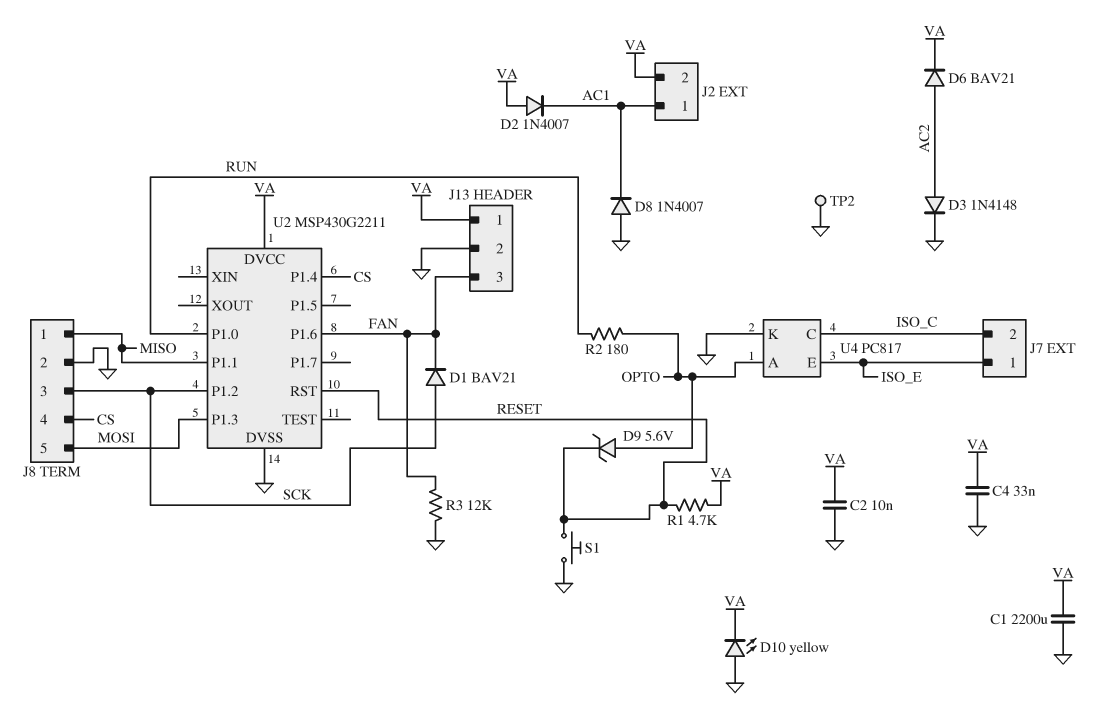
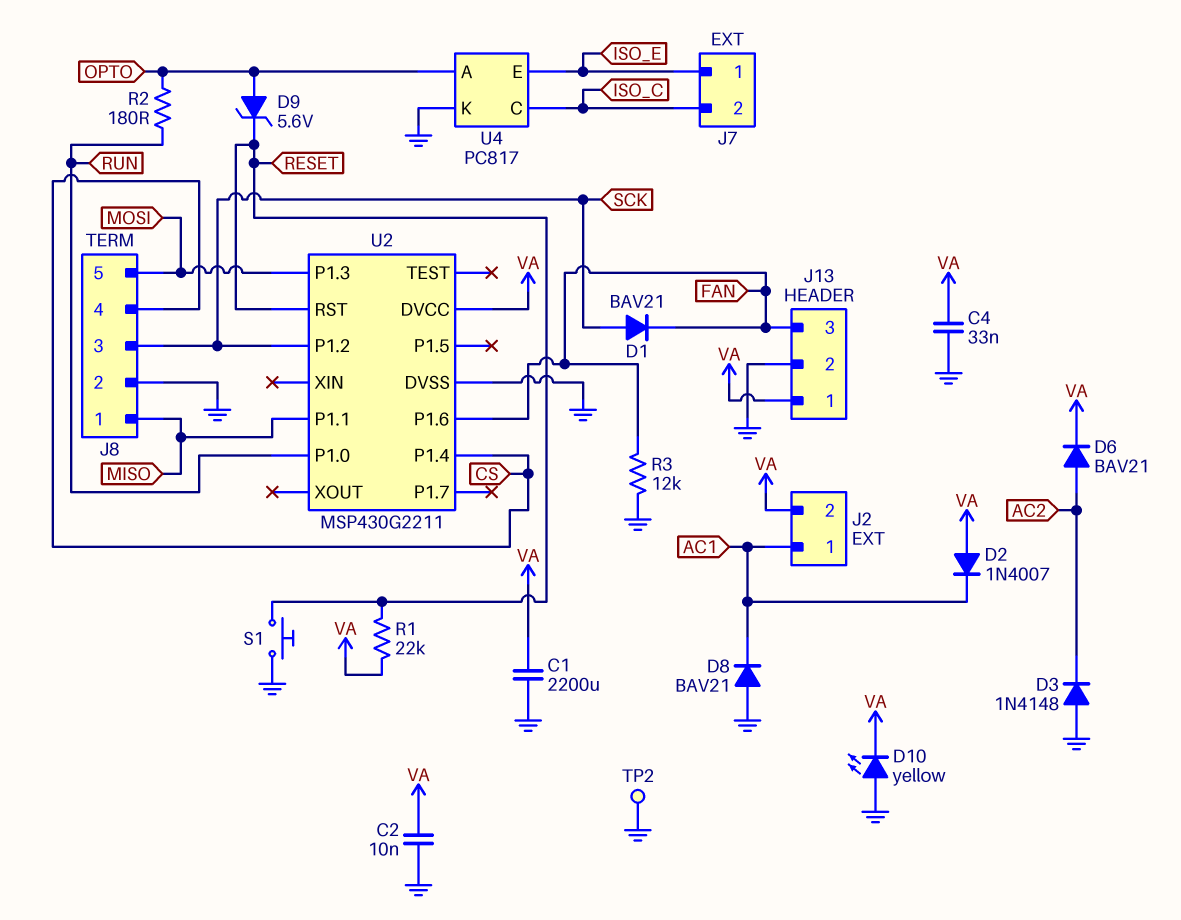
D3: diode 1N4148 (A AC2, K GND) -> diode 1N4148 (A GND, K AC2)
D8: diode 1N4007 (A GND, K AC1) -> diode BAV21 (A GND, K AC1)
R1: 4.7k (RESET, VA) -> 22k (RESET, VA)

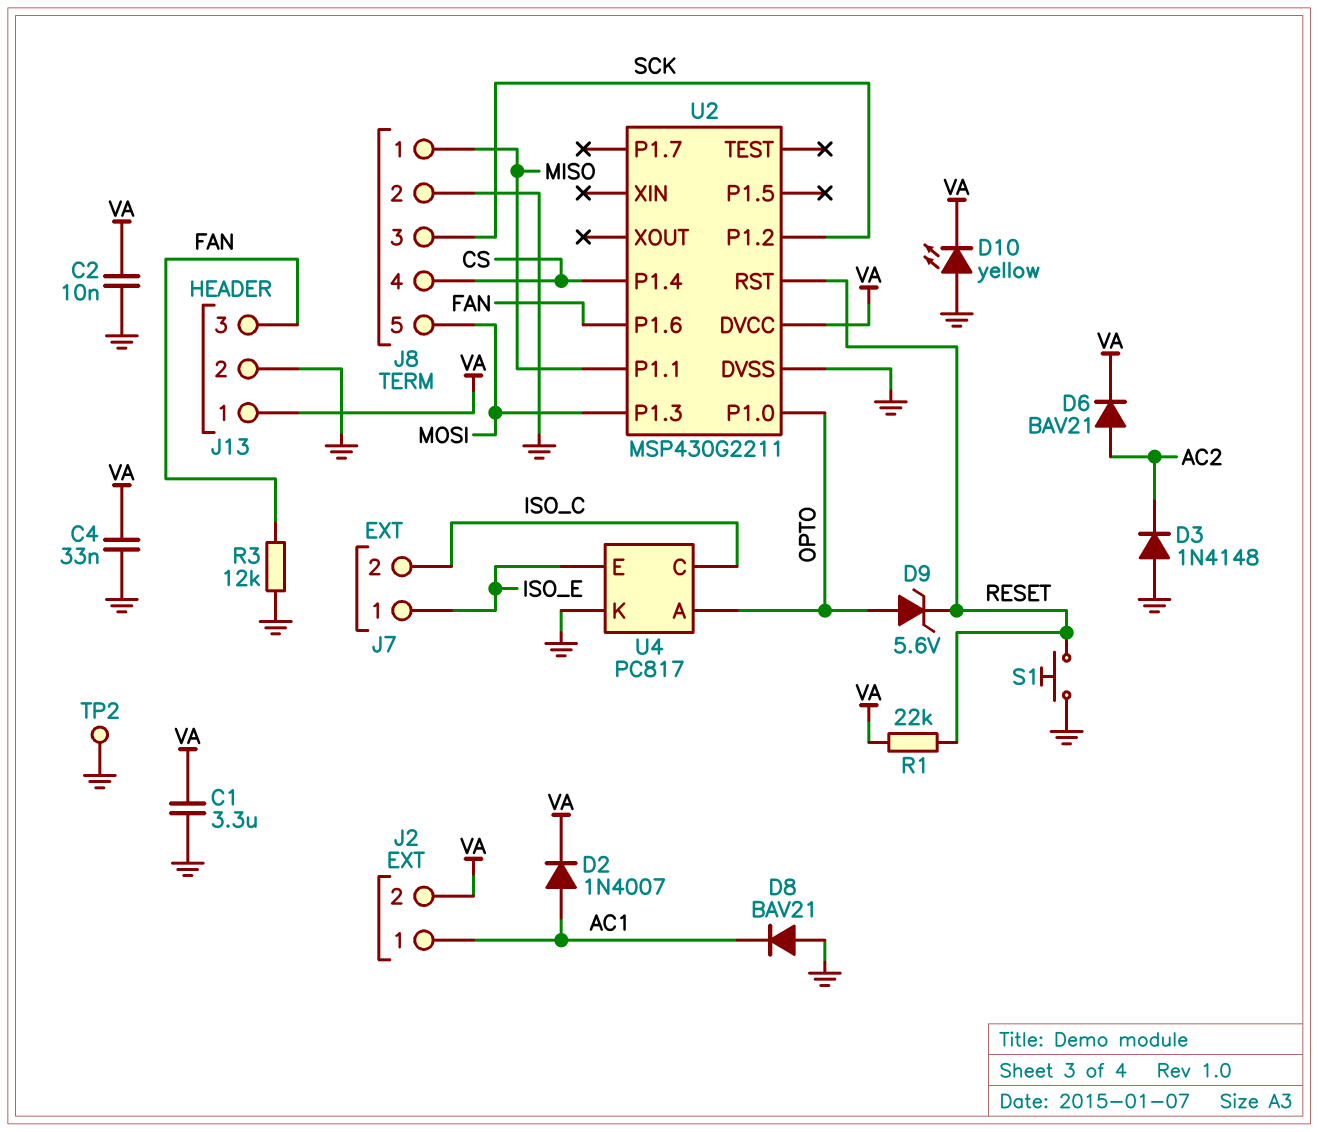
C1: 2200uF (GND, VA) -> 3.3uF (GND, VA)
D1: diode BAV21 (A SCK, K FAN) -> none
D2: diode 1N4007 (A VA, K AC1) -> diode 1N4007 (A AC1, K VA)
R2: 180 (OPTO, RUN) -> none
U2 pin P1.0: RUN -> OPTO

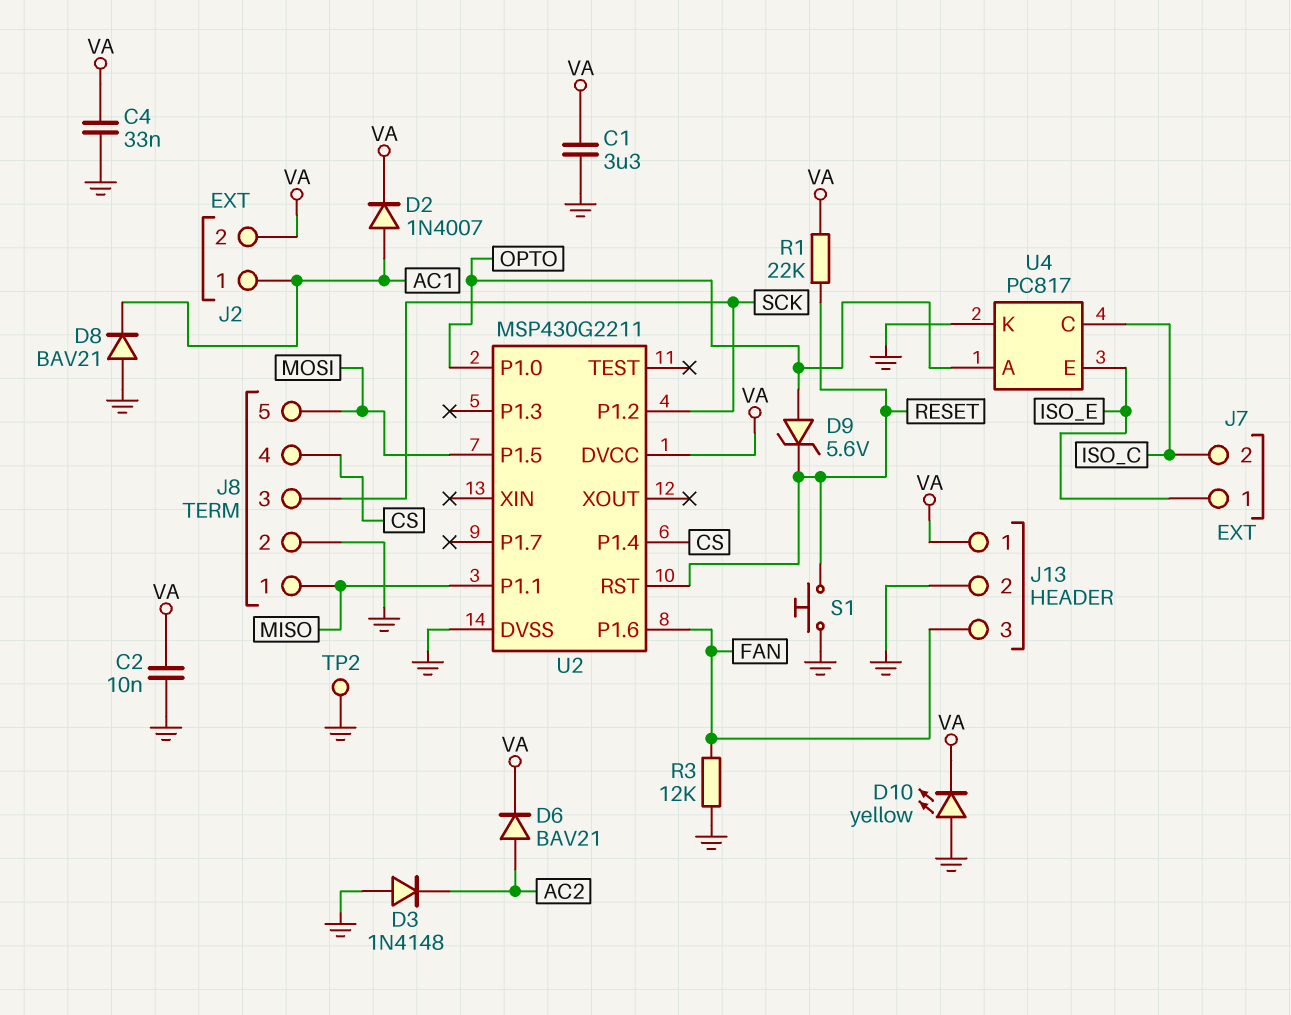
U2 pin P1.3: MOSI -> none
U2 pin P1.5: none -> MOSI

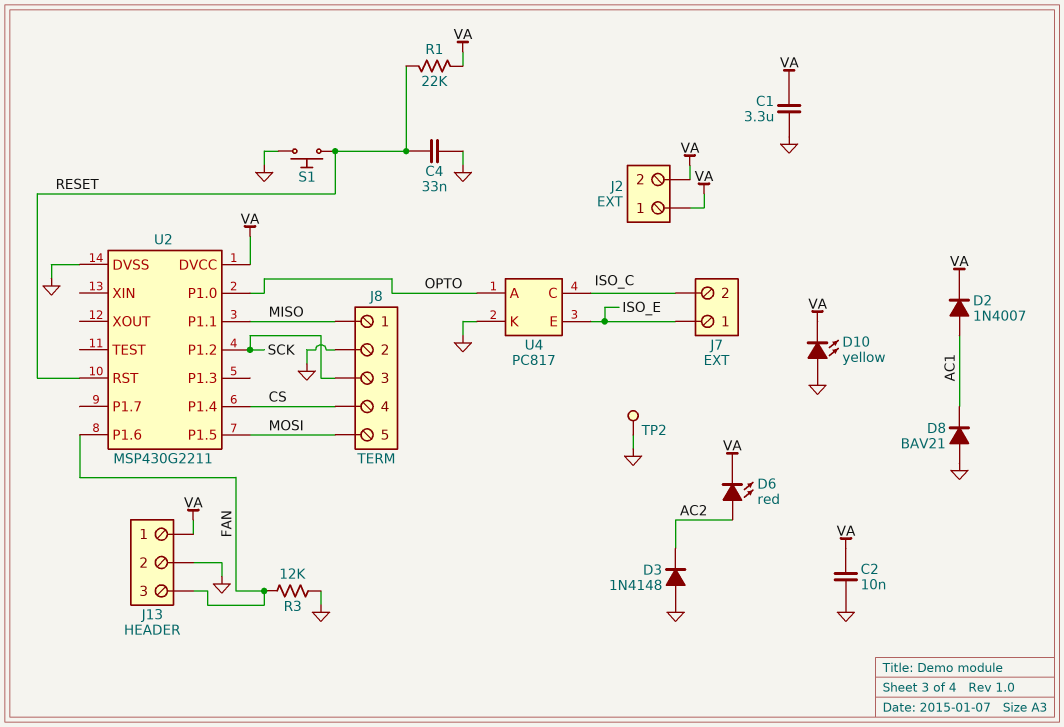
C4: 33nF (GND, VA) -> 33nF (GND, RESET)
D6: diode BAV21 (A AC2, K VA) -> LED red (A AC2, K VA)
D9: zener 5.6V (A OPTO, K RESET) -> none
J2 pin 1: AC1 -> VA

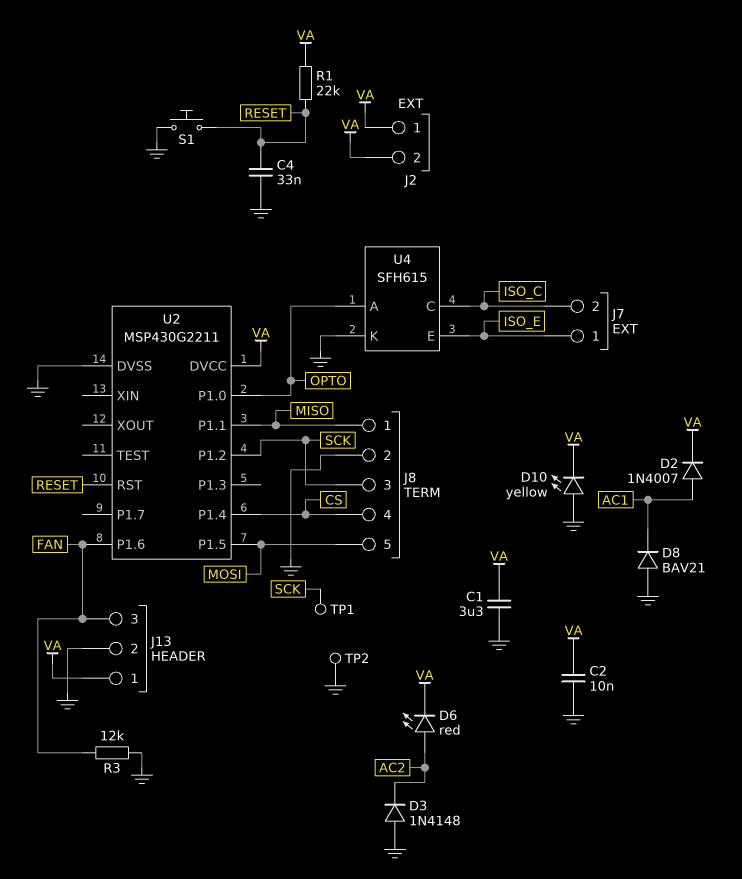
TP1: none -> test point (SCK)
U4: PC817 -> SFH615

